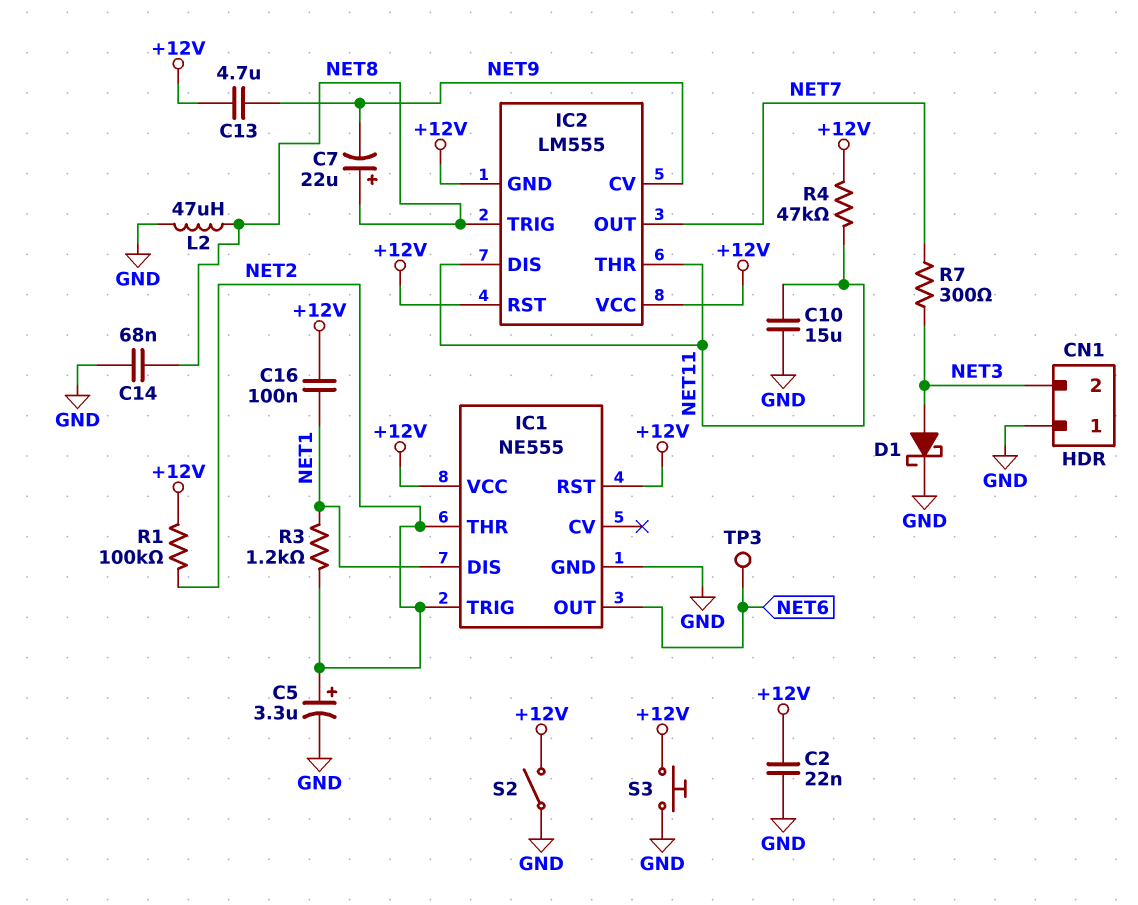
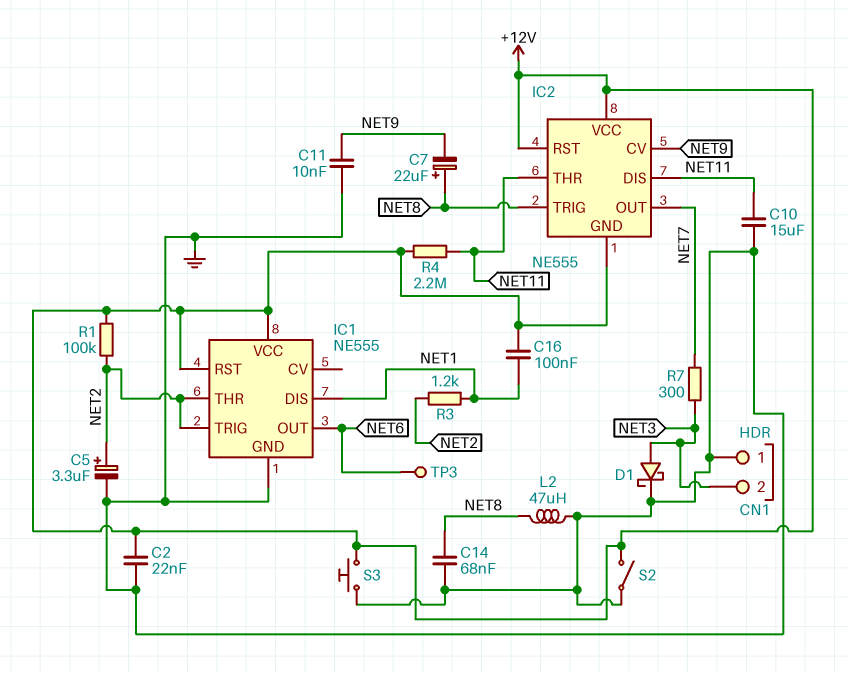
C11: none -> 10nF (GND, NET9)
C13: 4.7uF (+12V, NET9) -> none
IC2: LM555 -> NE555
R4: 47k (+12V, NET11) -> 2.2M (+12V, NET11)

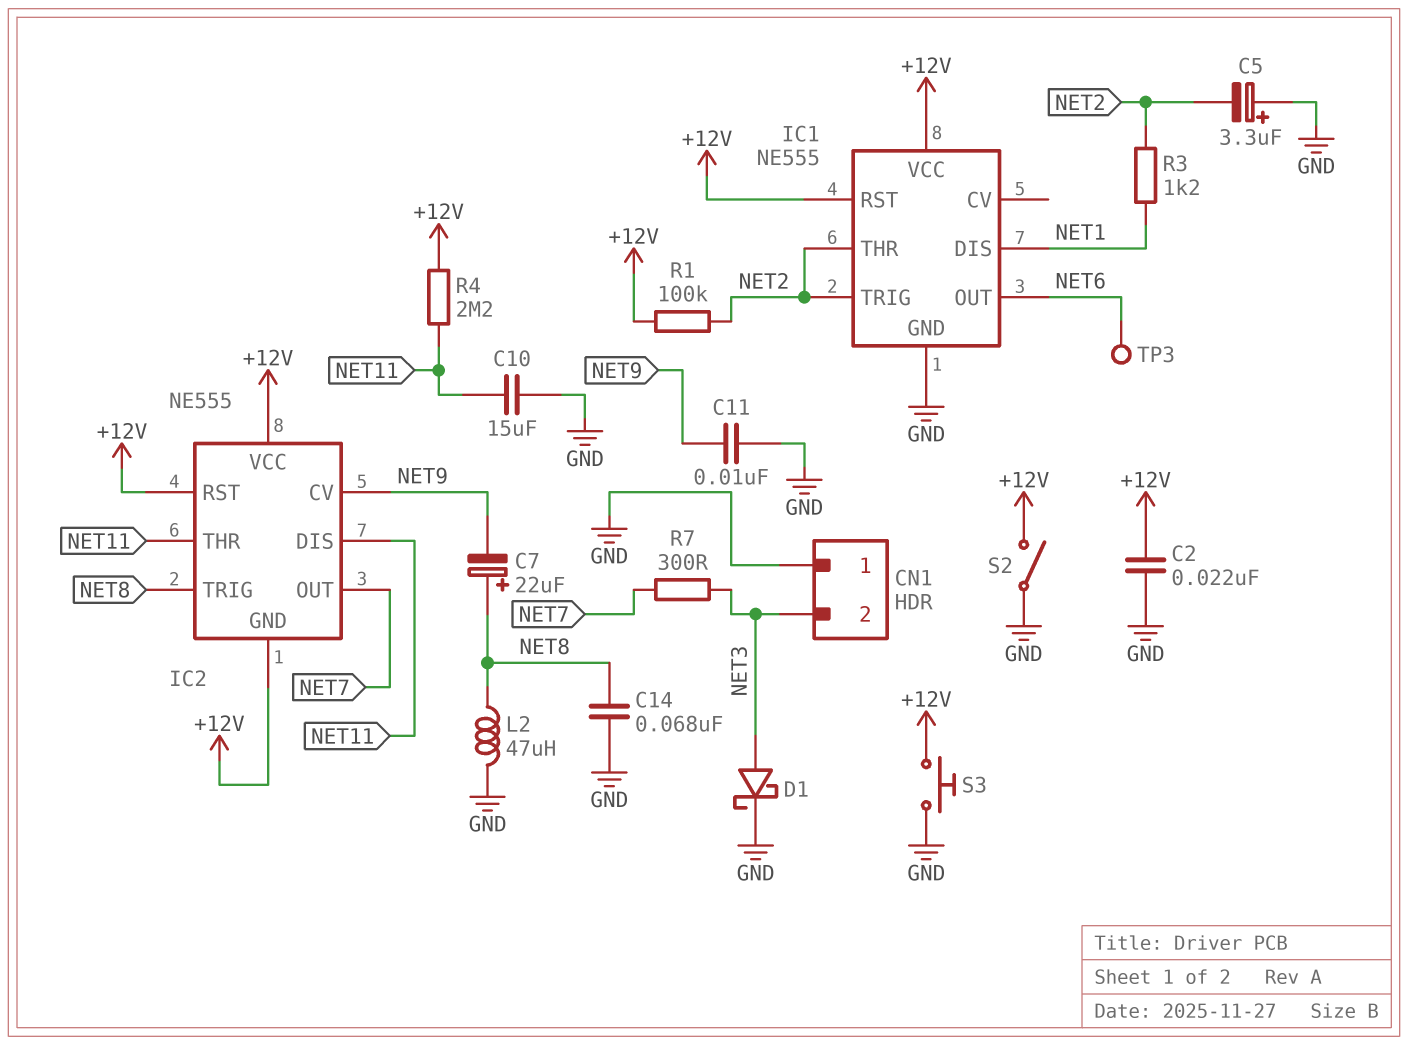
C5: 3.3uF (plus NET2, minus GND) -> 3.3uF (plus GND, minus NET2)
C16: 100nF (+12V, NET1) -> none

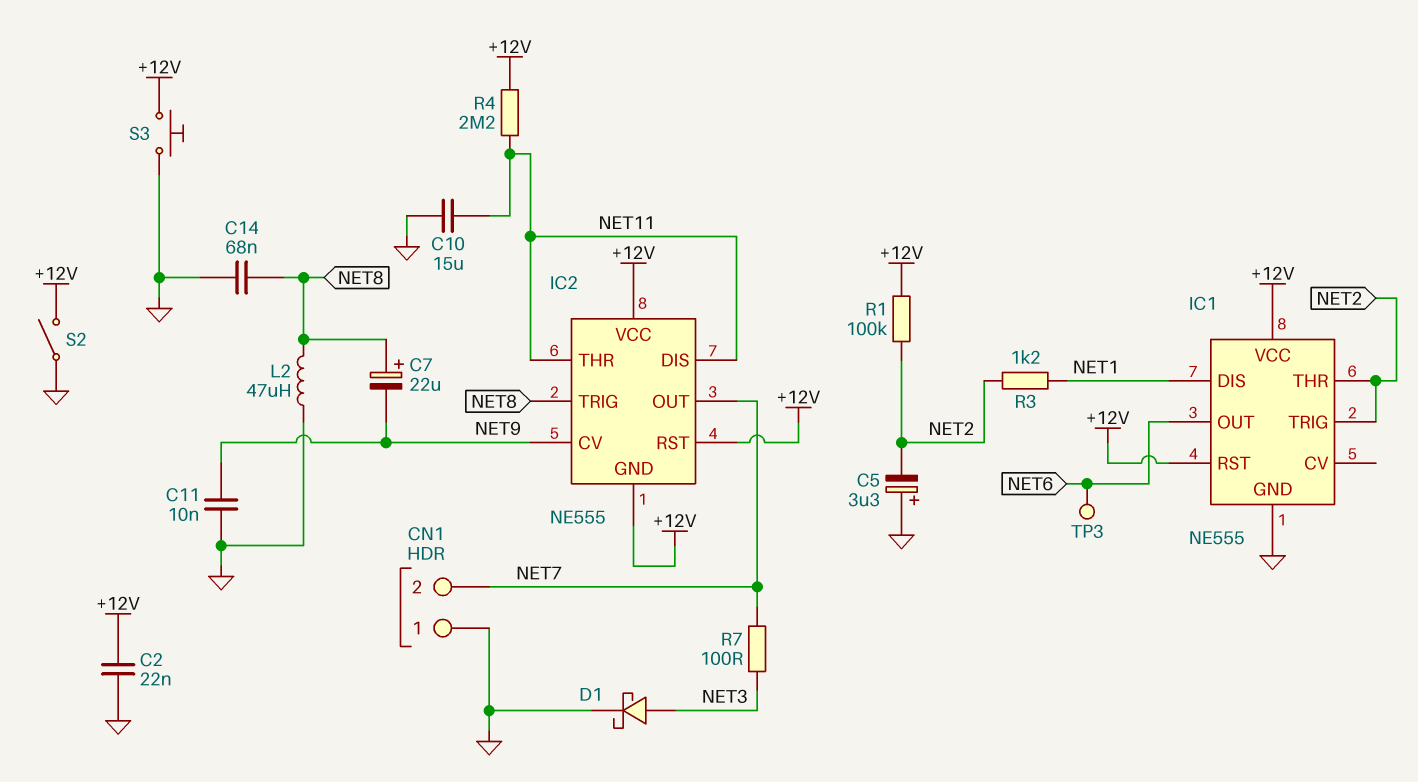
CN1 pin 2: NET3 -> NET7
R7: 300 (NET3, NET7) -> 100 (NET3, NET7)

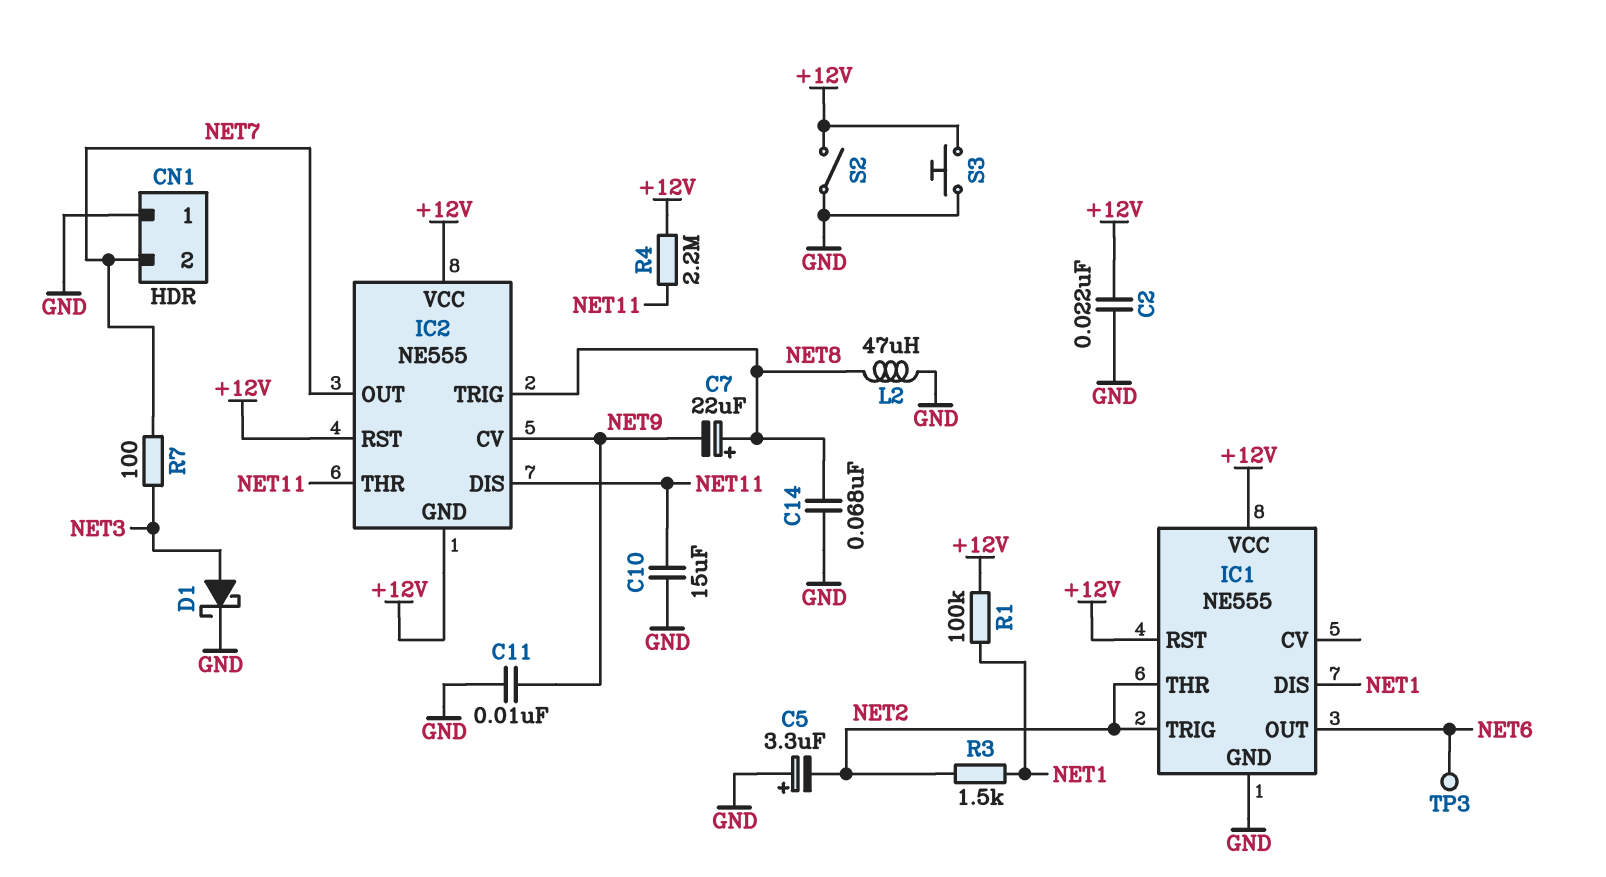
R1: 100k (+12V, NET2) -> 100k (+12V, NET1)
R3: 1.2k (NET1, NET2) -> 1.5k (NET1, NET2)

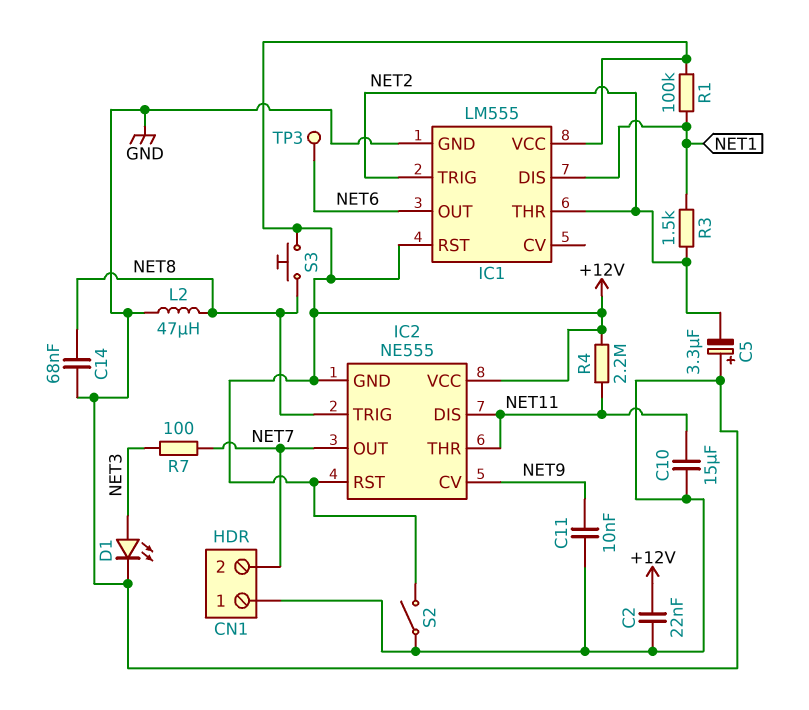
C7: 22uF (plus NET8, minus NET9) -> none
D1: schottky (A NET3, K GND) -> LED (A NET3, K GND)
IC1: NE555 -> LM555
S3: button (+12V, GND) -> button (+12V, NET8)

